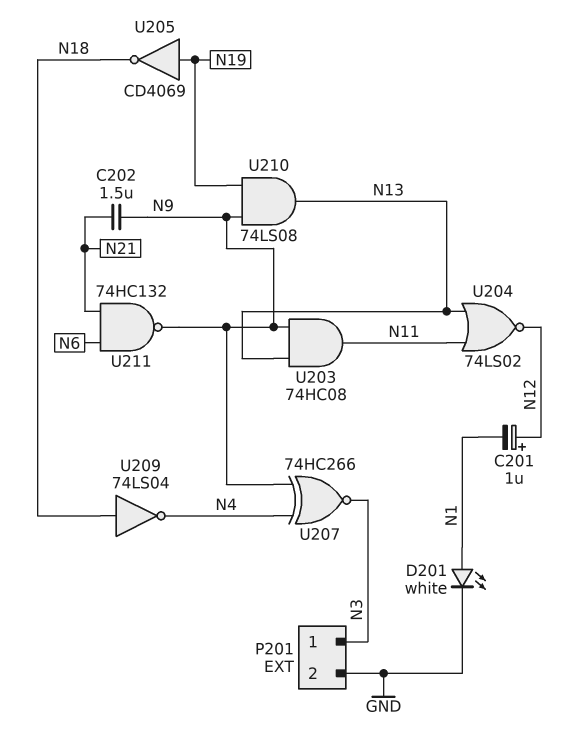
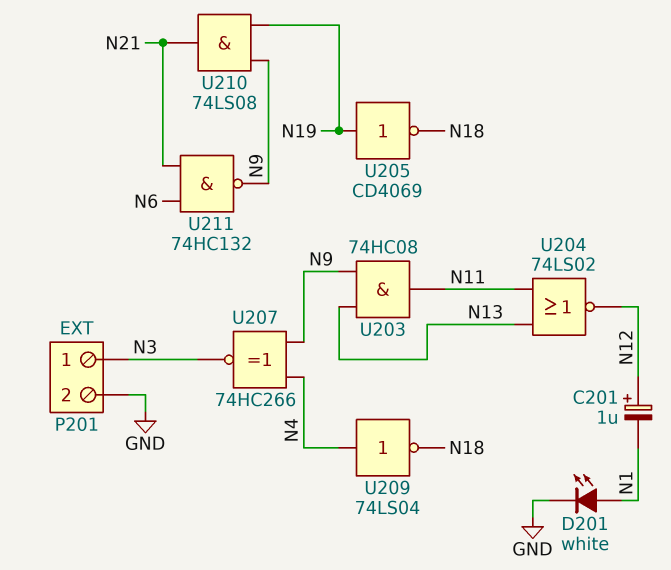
C202: 1.5uF (N9, N21) -> none
U209: NOT 74LS04 (in N18, out N4) -> NOT 74LS04 (in N4, out N18)
U210: AND 74LS08 (in N9, in N19, out N13) -> AND 74LS08 (in N9, in N19, out N21)

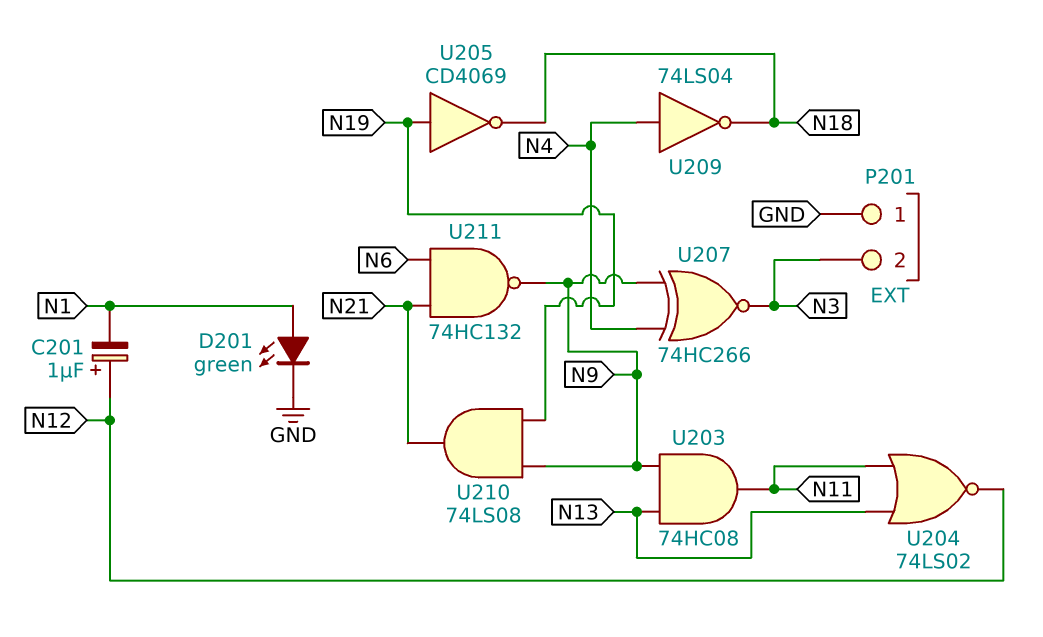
D201: LED white (A N1, K GND) -> LED green (A N1, K GND)
P201 pin 1: N3 -> GND
P201 pin 2: GND -> N3

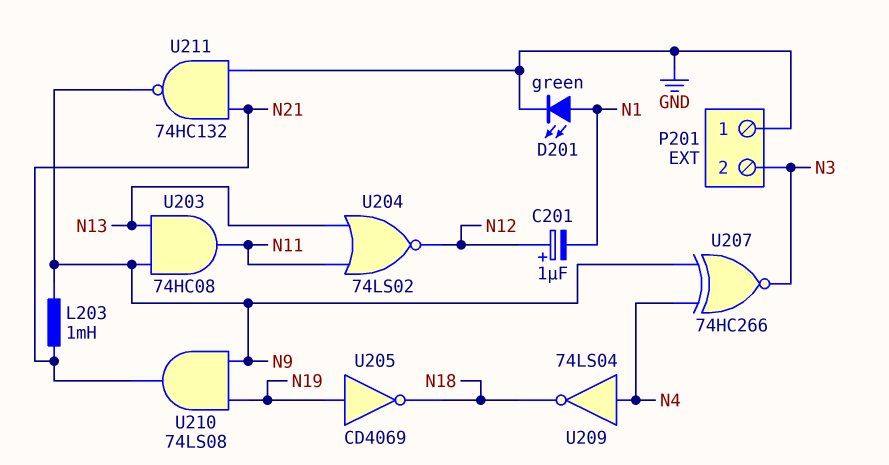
L203: none -> 1mH (N9, N21)
U211: NAND 74HC132 (in N6, in N21, out N9) -> NAND 74HC132 (in GND, in N21, out N9)

